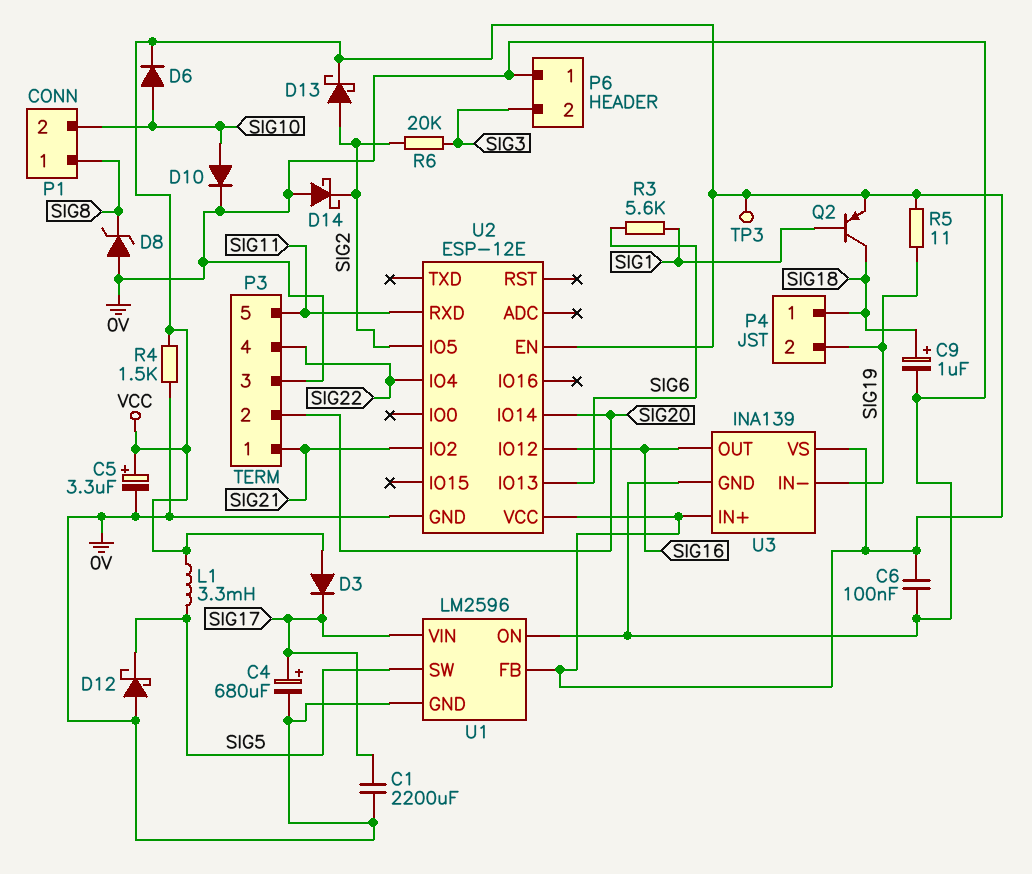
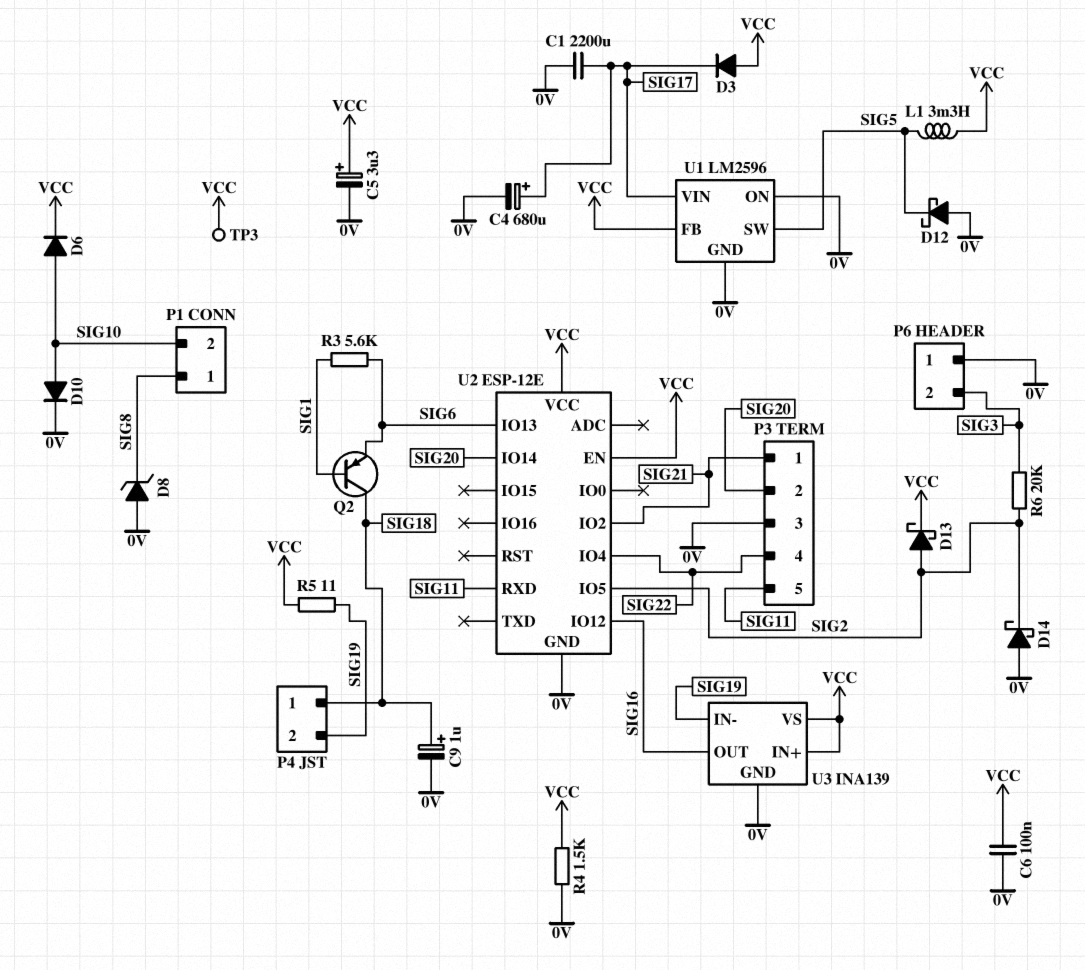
Q2: PNP (B SIG1, C SIG18, E VCC) -> PNP (B SIG1, C SIG18, E SIG6)

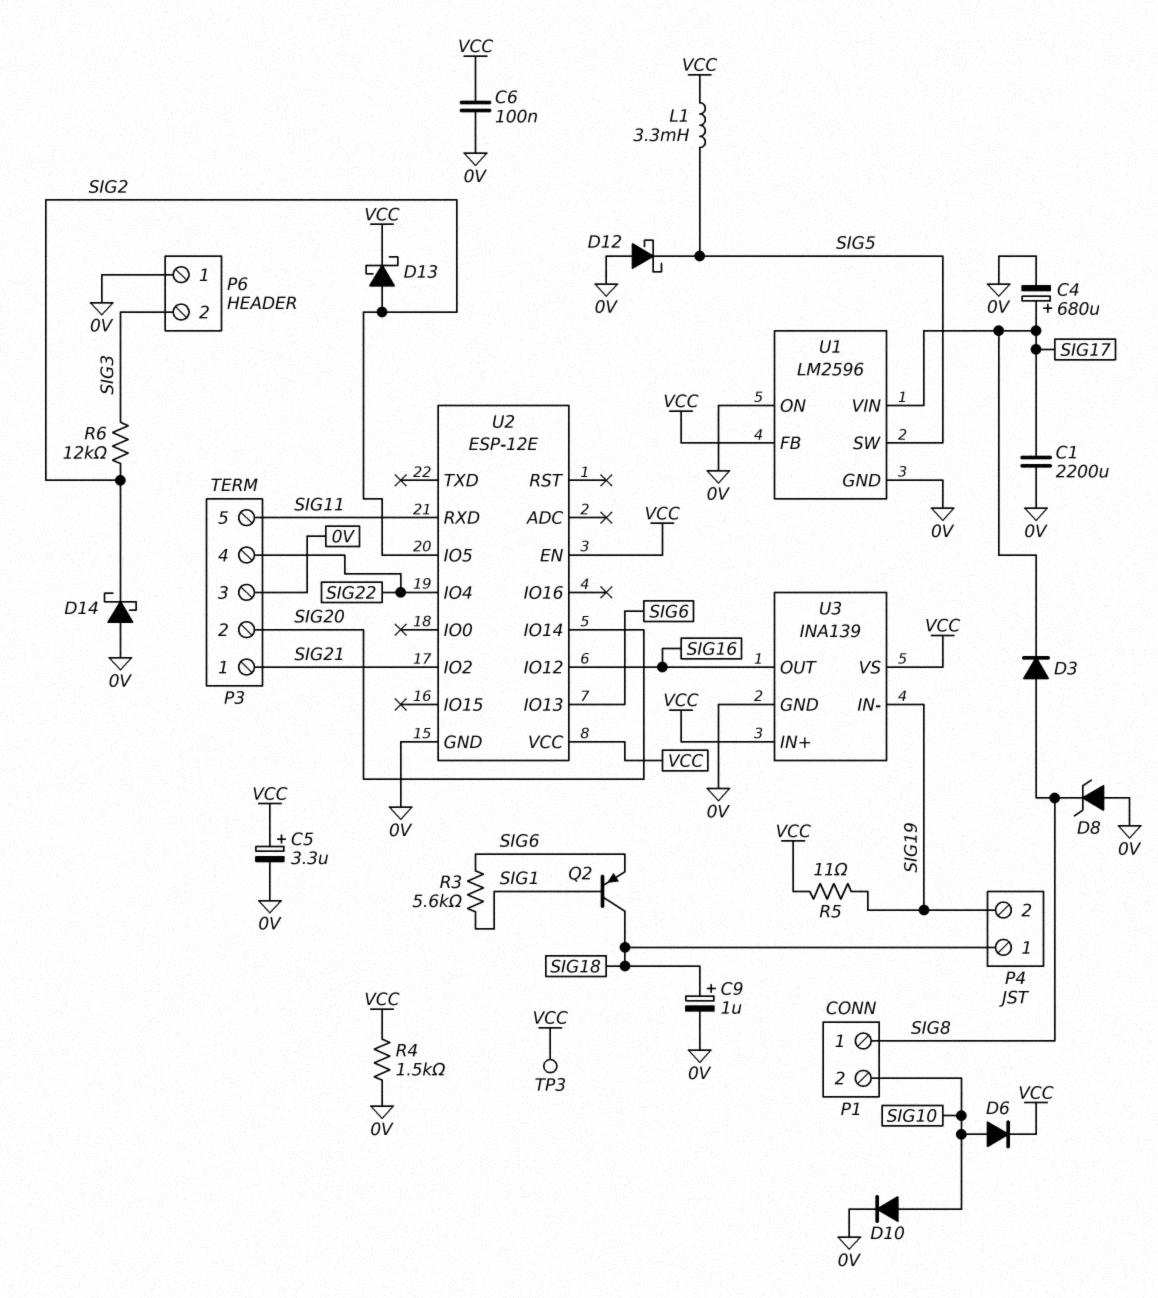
D3: diode (A VCC, K SIG17) -> diode (A SIG8, K SIG17)
R6: 20k (SIG2, SIG3) -> 12k (SIG2, SIG3)

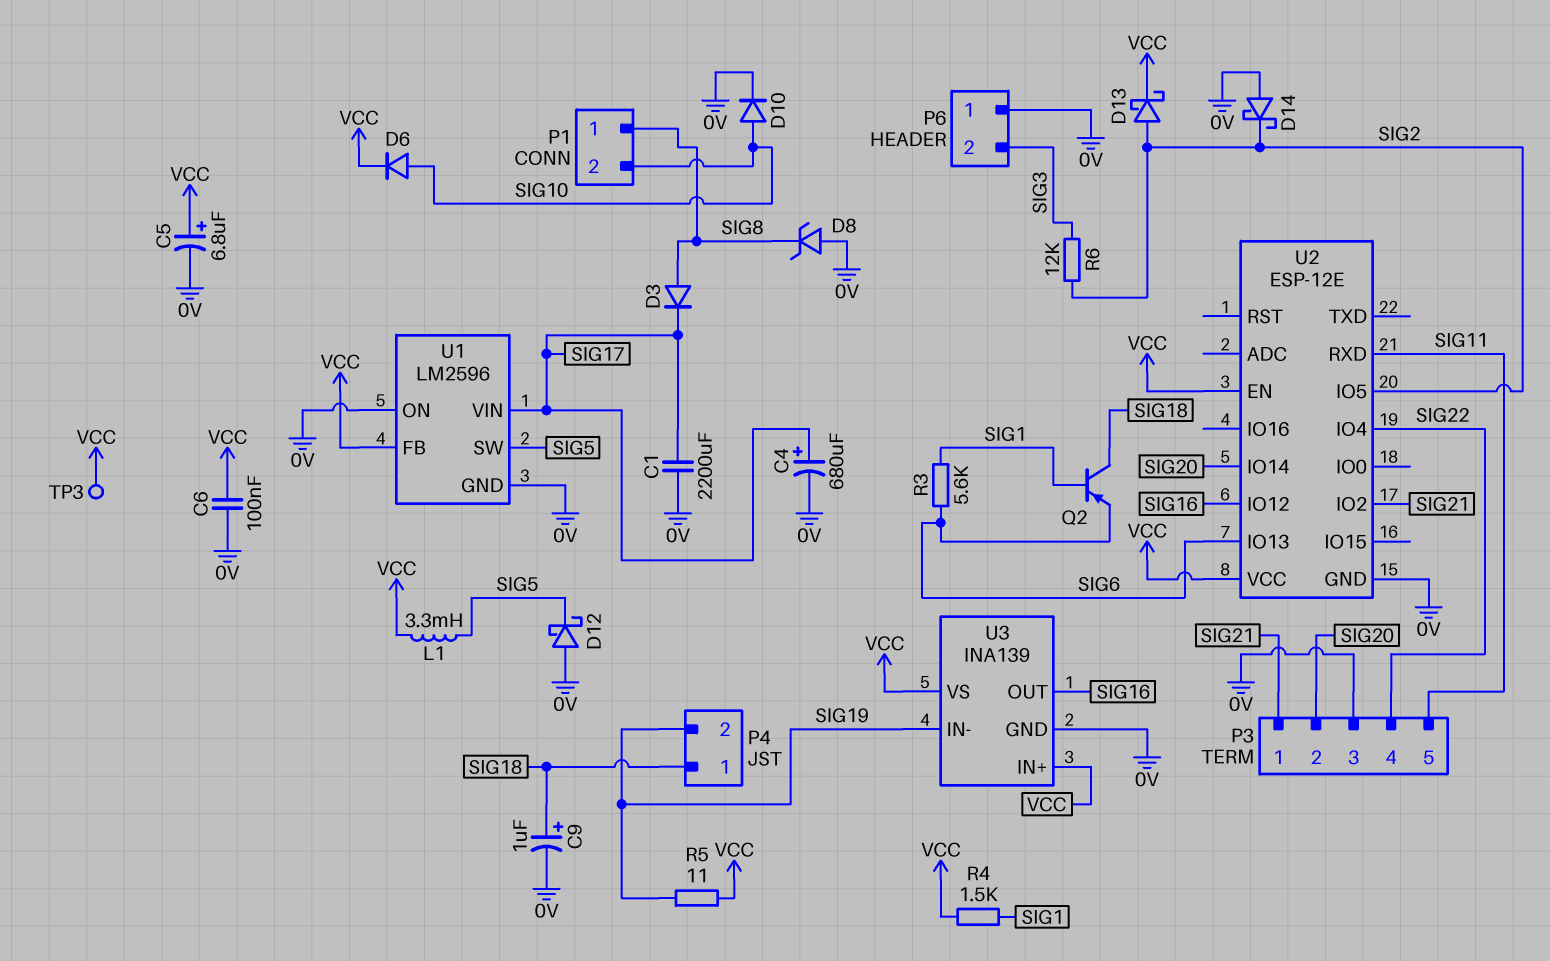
C5: 3.3uF (plus VCC, minus 0V) -> 6.8uF (plus VCC, minus 0V)
R4: 1.5k (0V, VCC) -> 1.5k (SIG1, VCC)

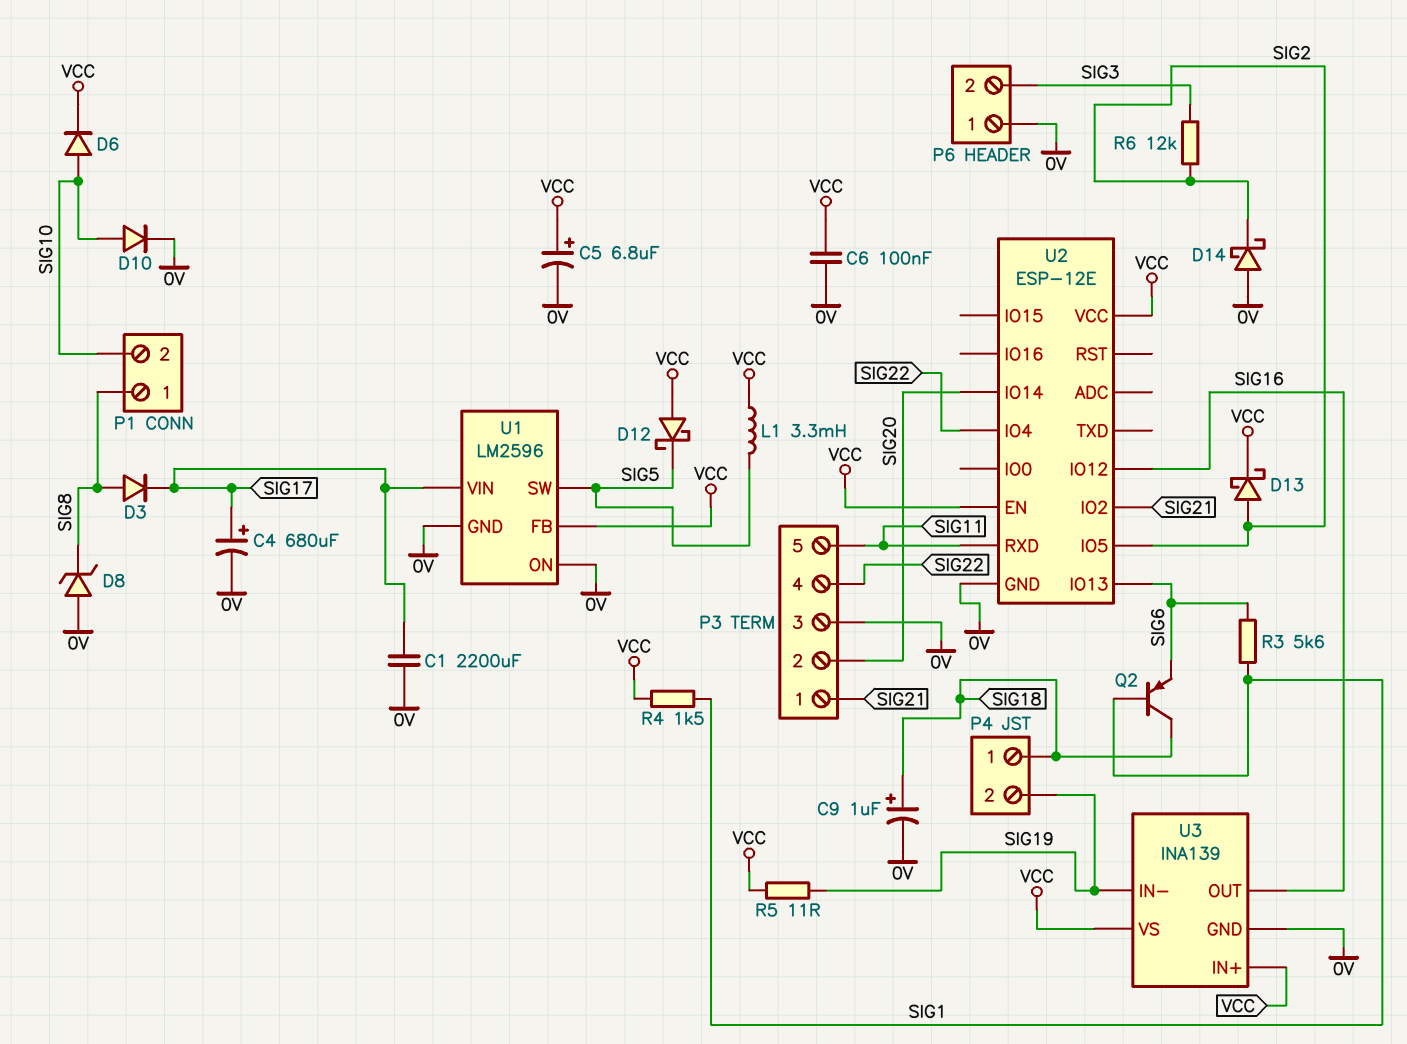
D12: schottky (A 0V, K SIG5) -> schottky (A VCC, K SIG5)
TP3: test point (VCC) -> none

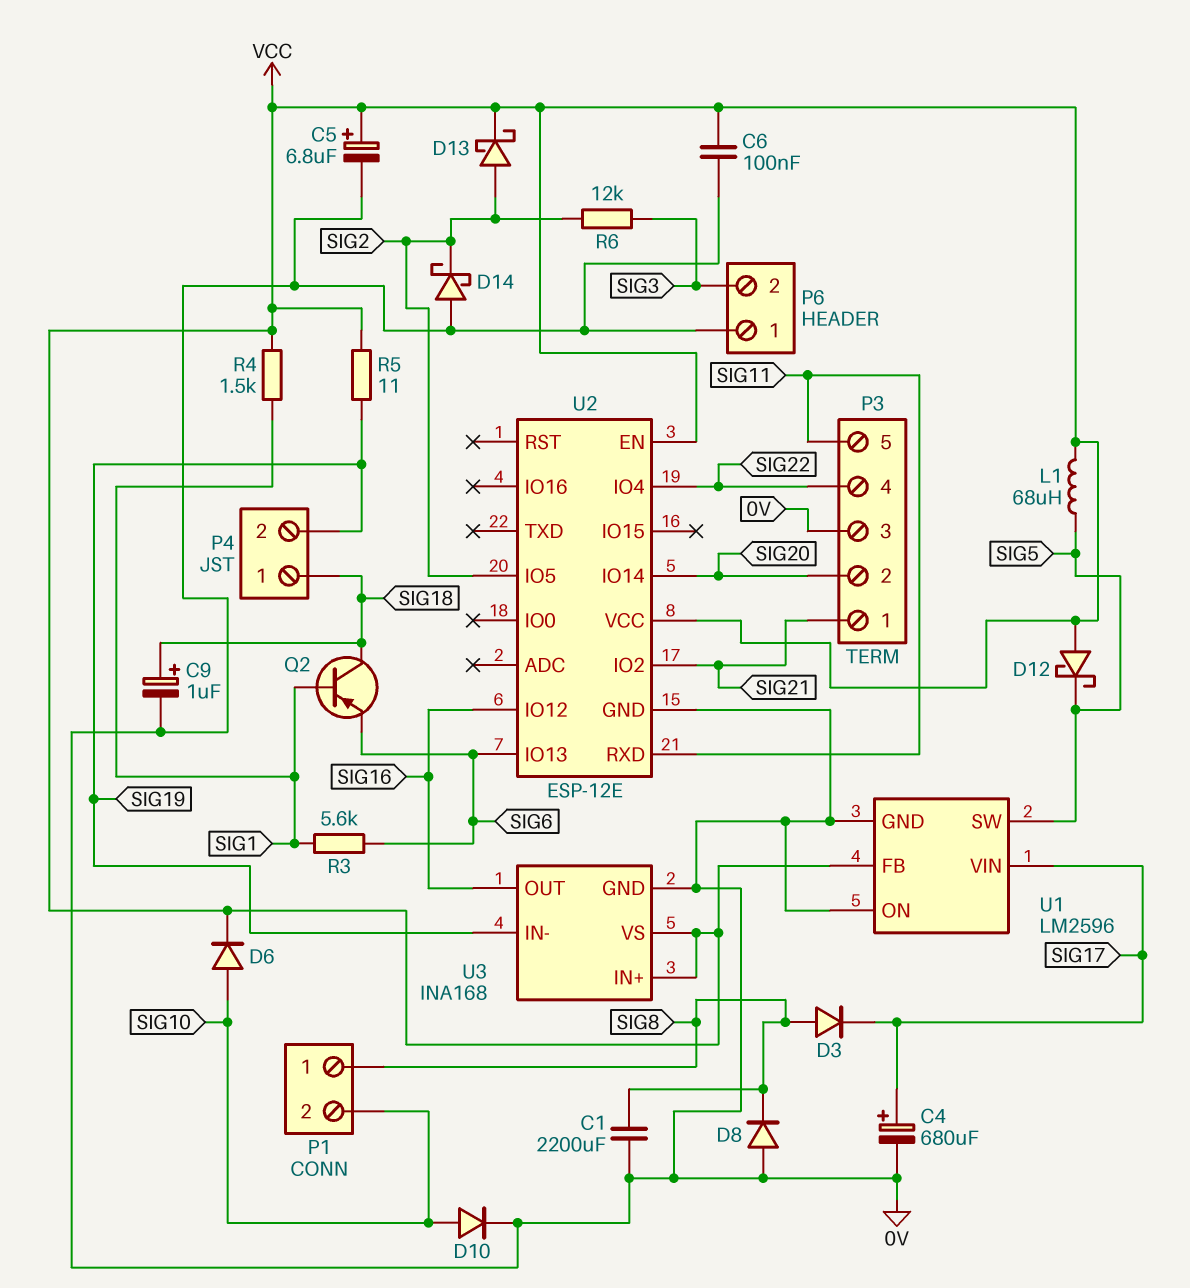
C1: 2200uF (0V, SIG17) -> 2200uF (0V, SIG8)
D8: zener (A 0V, K SIG8) -> diode (A 0V, K SIG8)
L1: 3.3mH (SIG5, VCC) -> 68uH (SIG5, VCC)
U3: INA139 -> INA168

